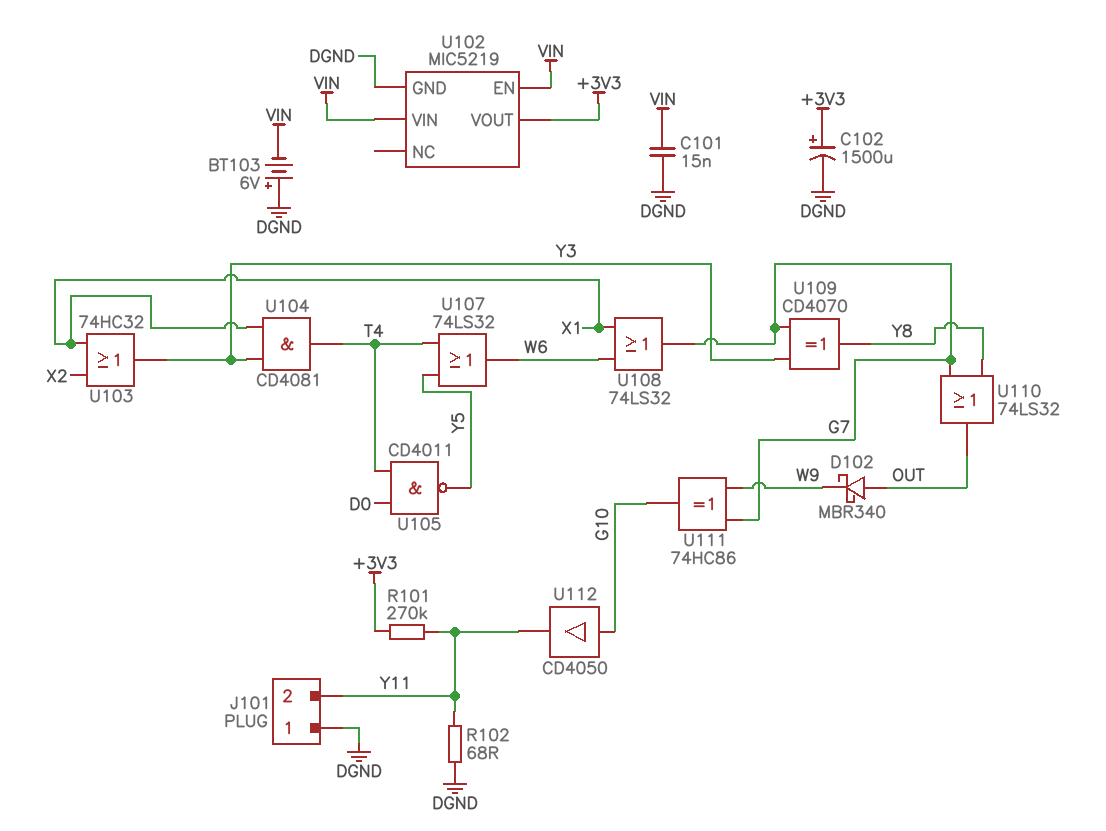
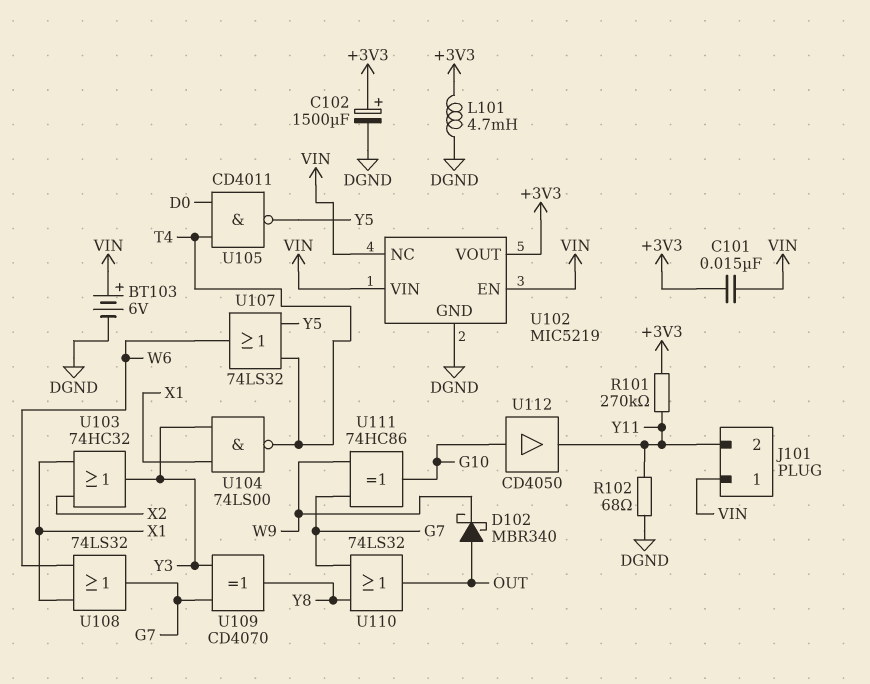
BT103: 6V (plus DGND, minus VIN) -> 6V (plus VIN, minus DGND)
C101: 15nF (DGND, VIN) -> 15nF (+3V3, VIN)
J101 pin 1: DGND -> VIN
L101: none -> 4.7mH (+3V3, DGND)
U102 pin NC: none -> VIN
U104: AND CD4081 (in X1, in Y3, out T4) -> NAND 74LS00 (in X1, in Y3, out T4)

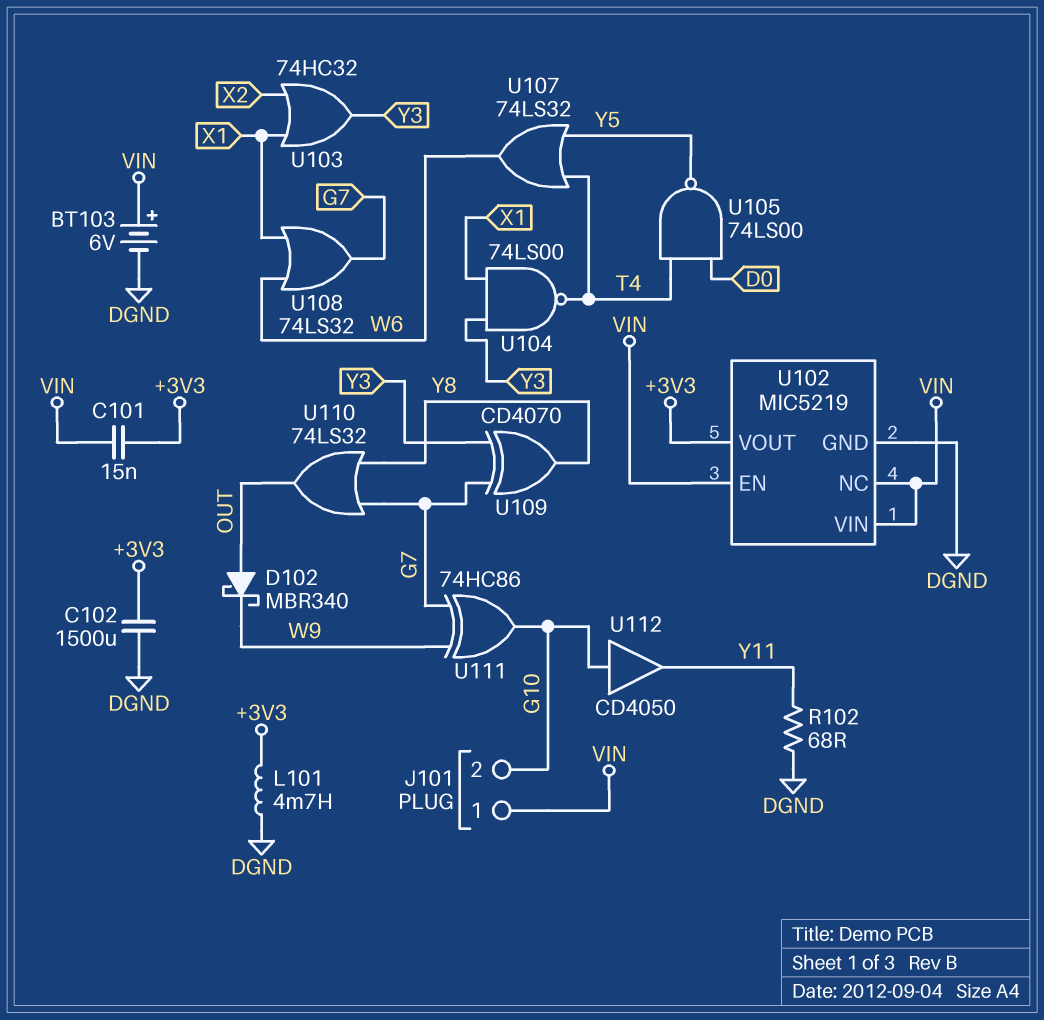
C102: 1500uF (plus +3V3, minus DGND) -> 1500uF (+3V3, DGND)
J101 pin 2: Y11 -> G10
R101: 270k (+3V3, Y11) -> none
U105: NAND CD4011 (in D0, in T4, out Y5) -> NAND 74LS00 (in D0, in T4, out Y5)

